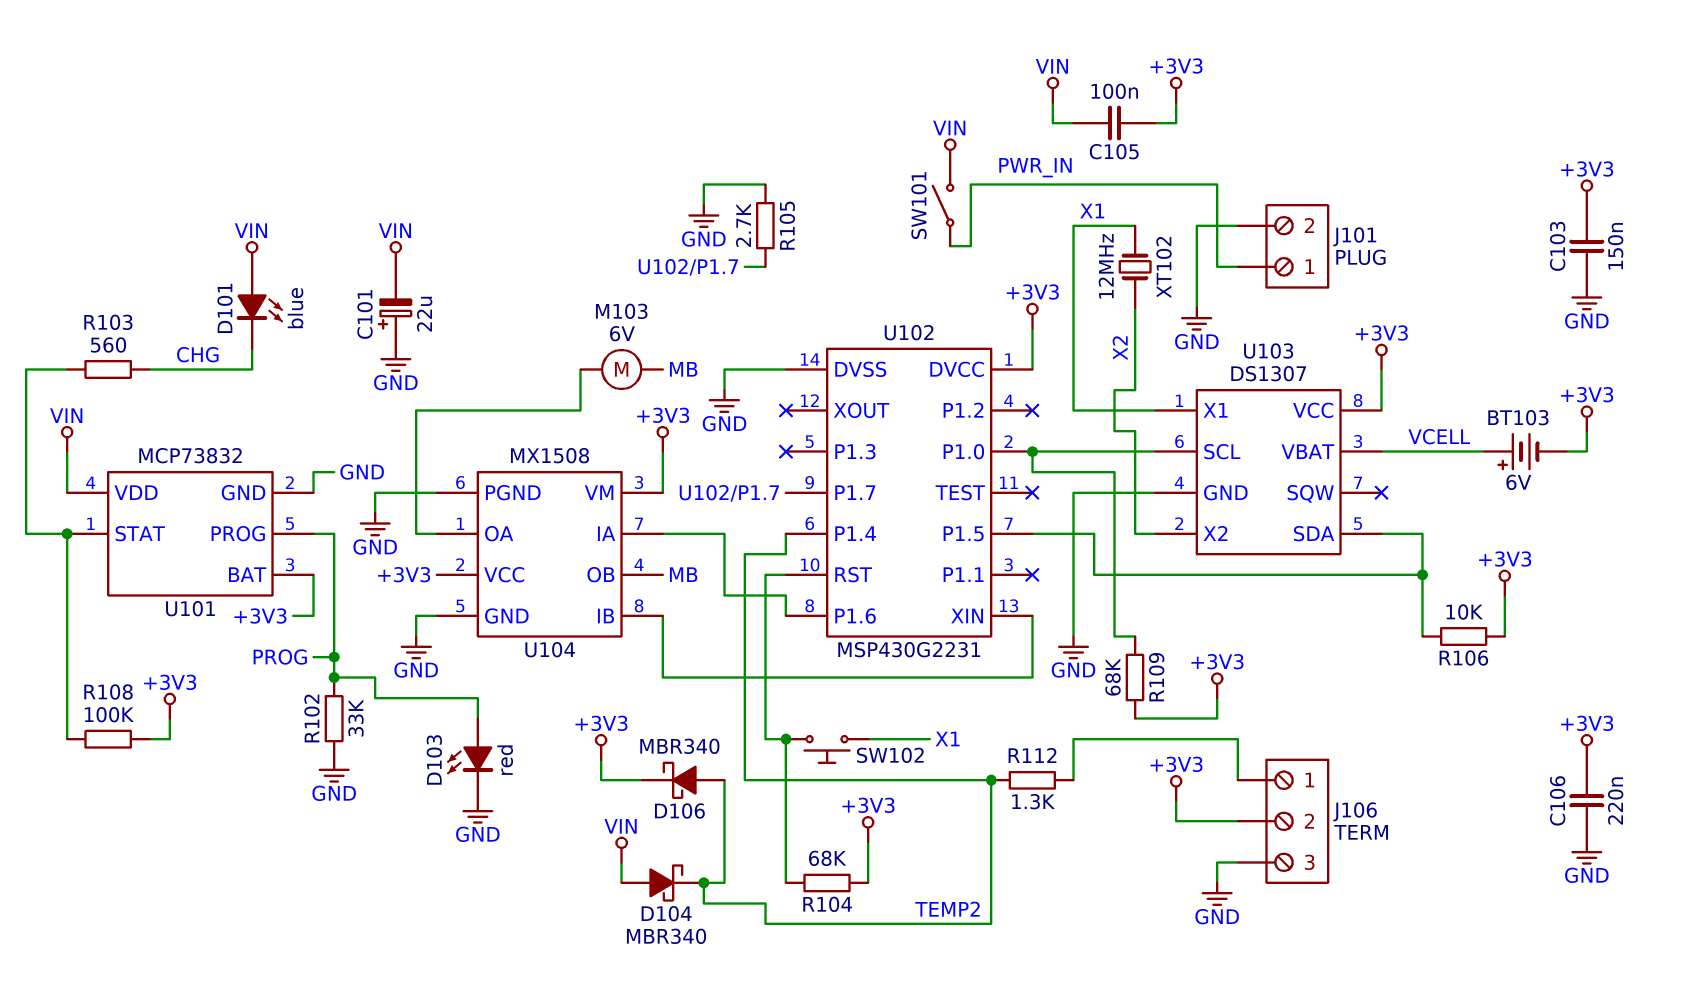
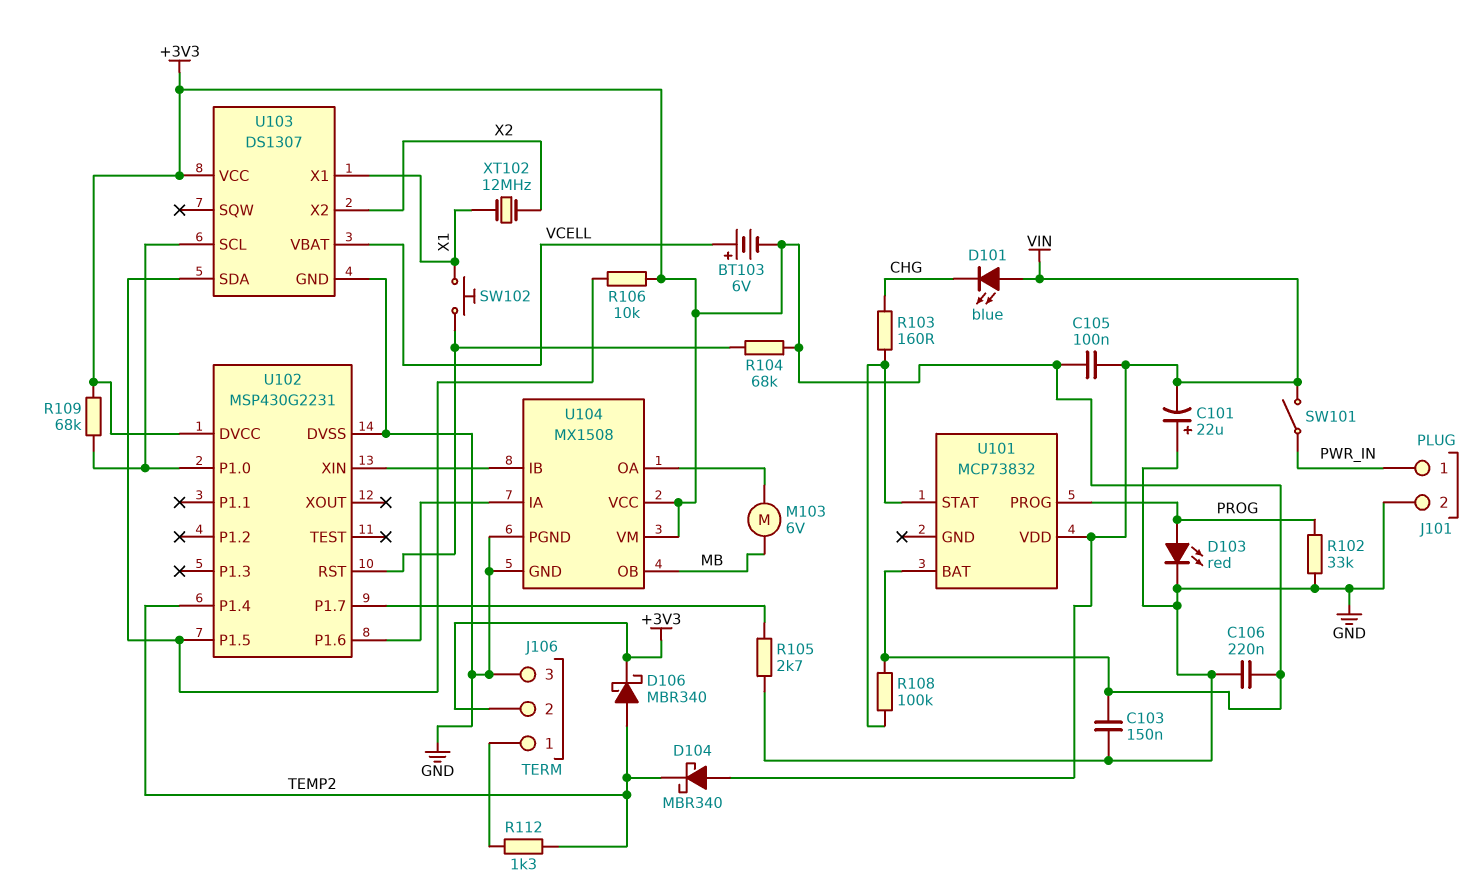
R103: 560 (CHG, U101/STAT) -> 160 (CHG, U101/STAT)
U101 pin GND: GND -> none

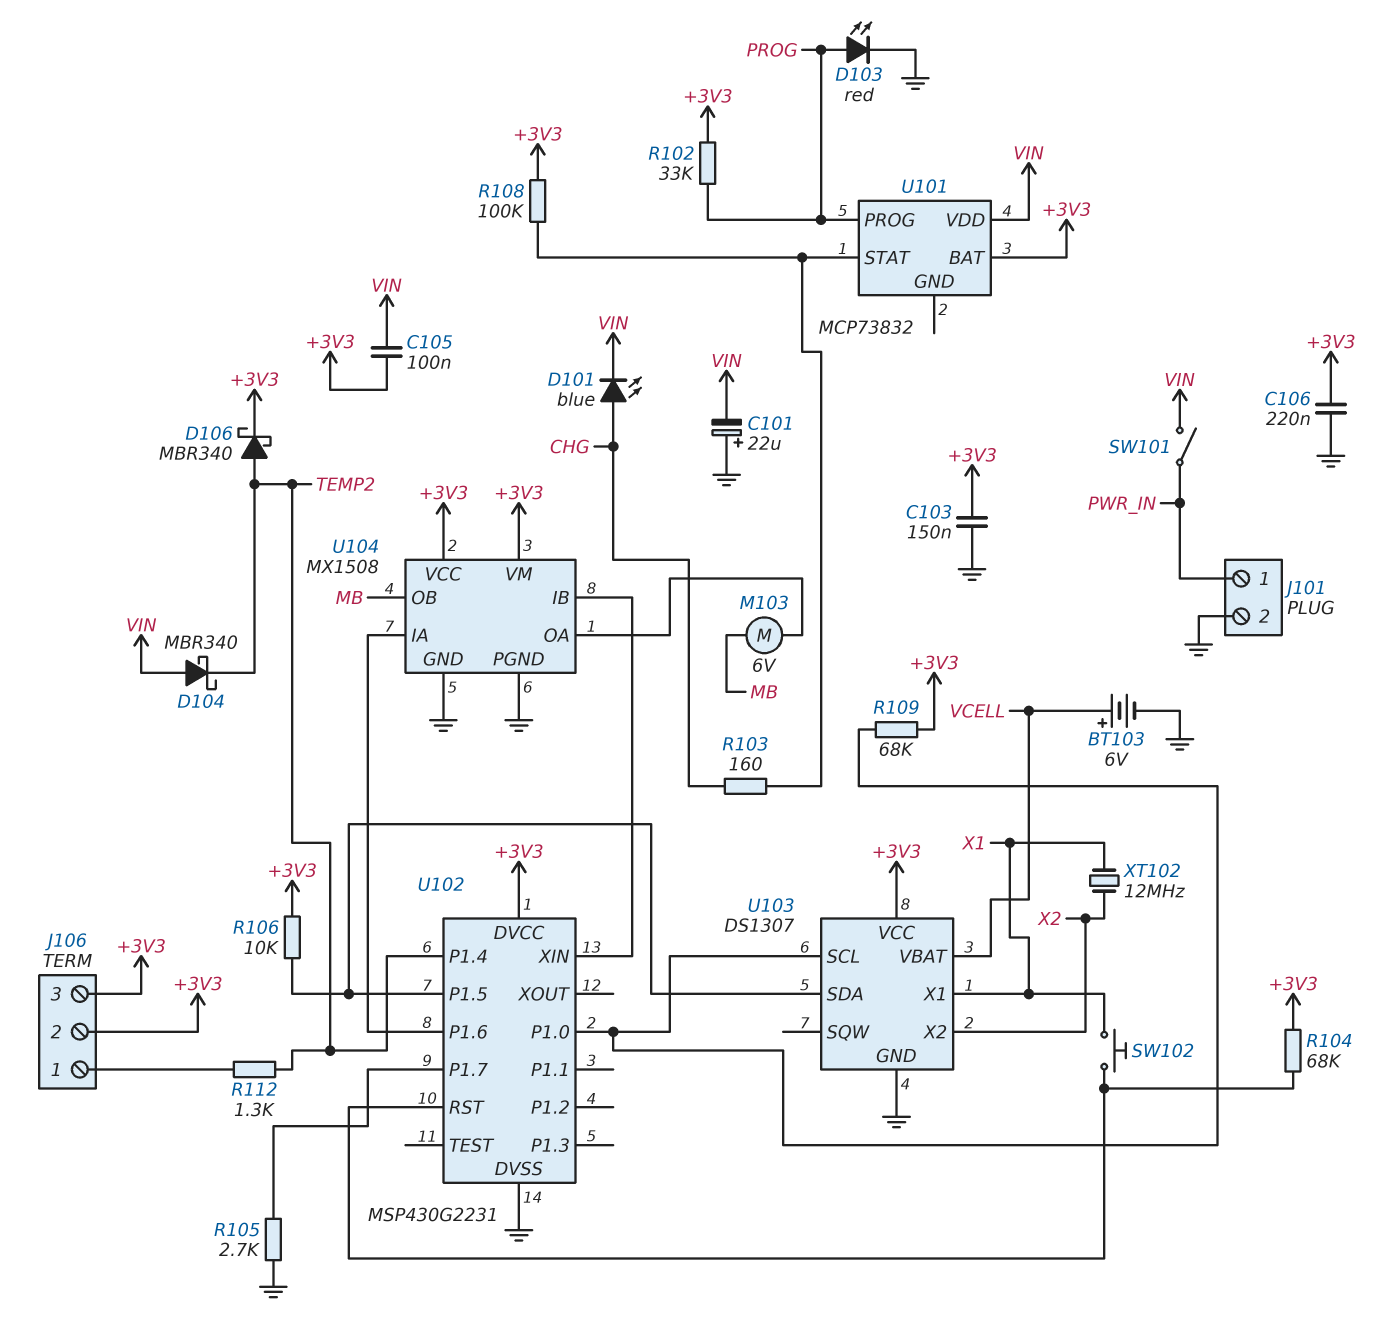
BT103: 6V (plus VCELL, minus +3V3) -> 6V (plus VCELL, minus GND)
D101: LED blue (A VIN, K CHG) -> LED blue (A CHG, K VIN)
J106 pin 3: GND -> +3V3
R102: 33k (GND, PROG) -> 33k (+3V3, PROG)

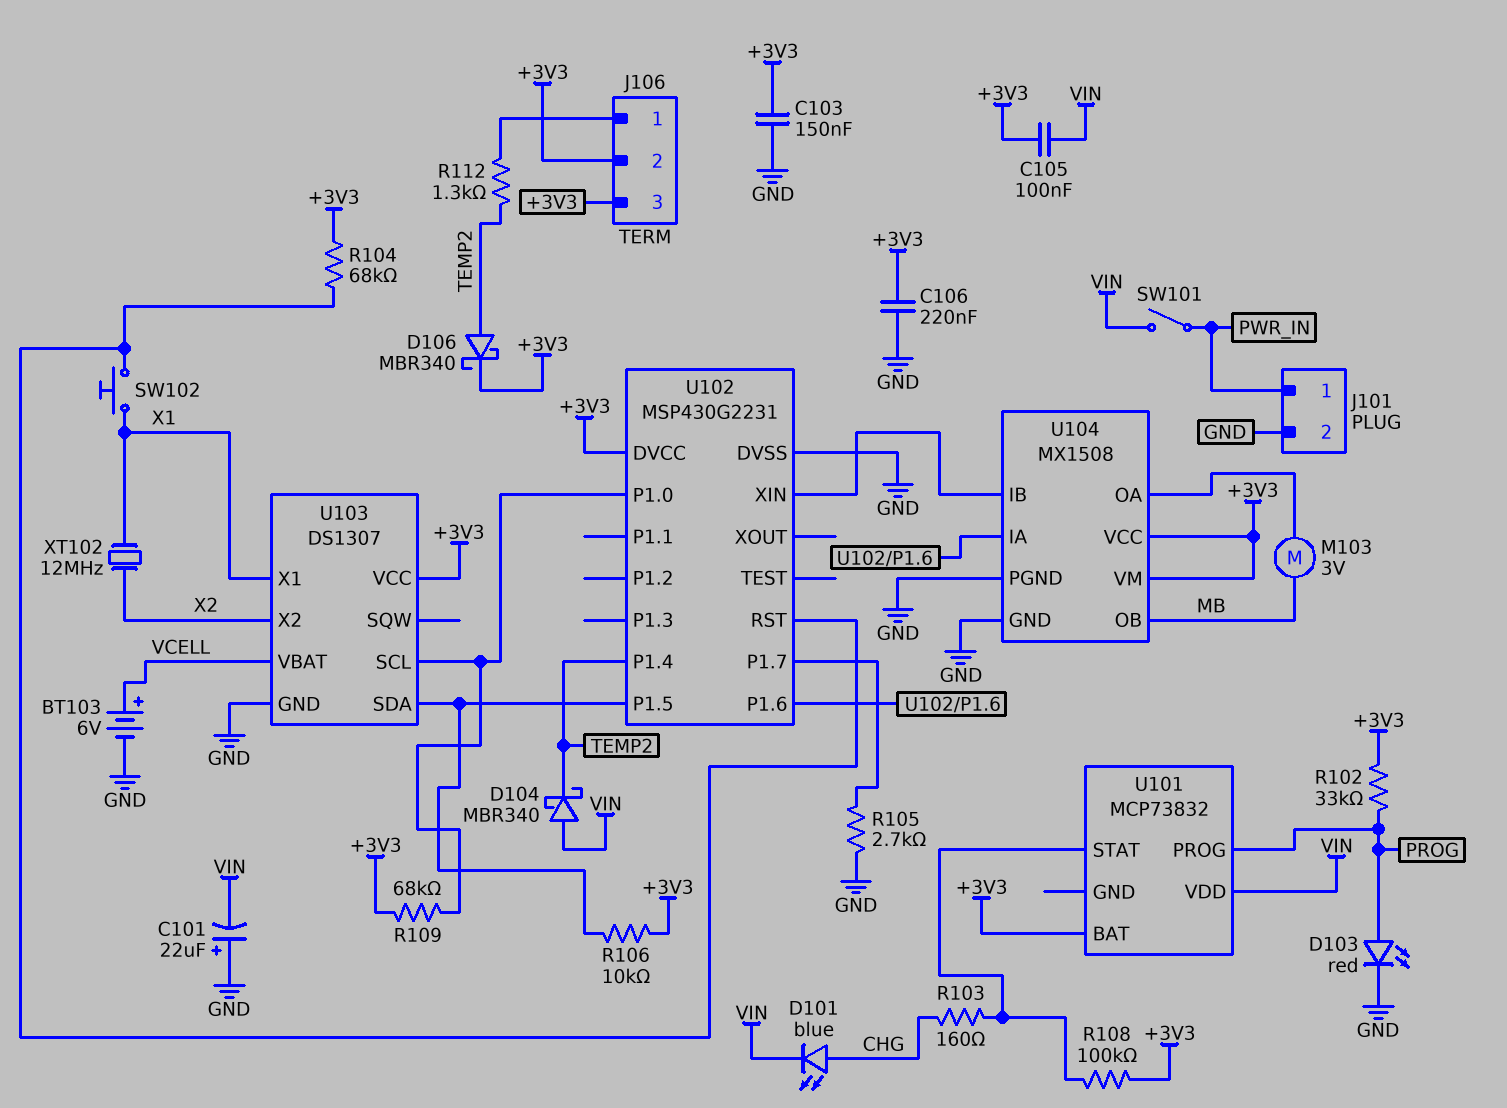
M103: motor 6V (MB, U104/OA) -> motor 3V (MB, U104/OA)

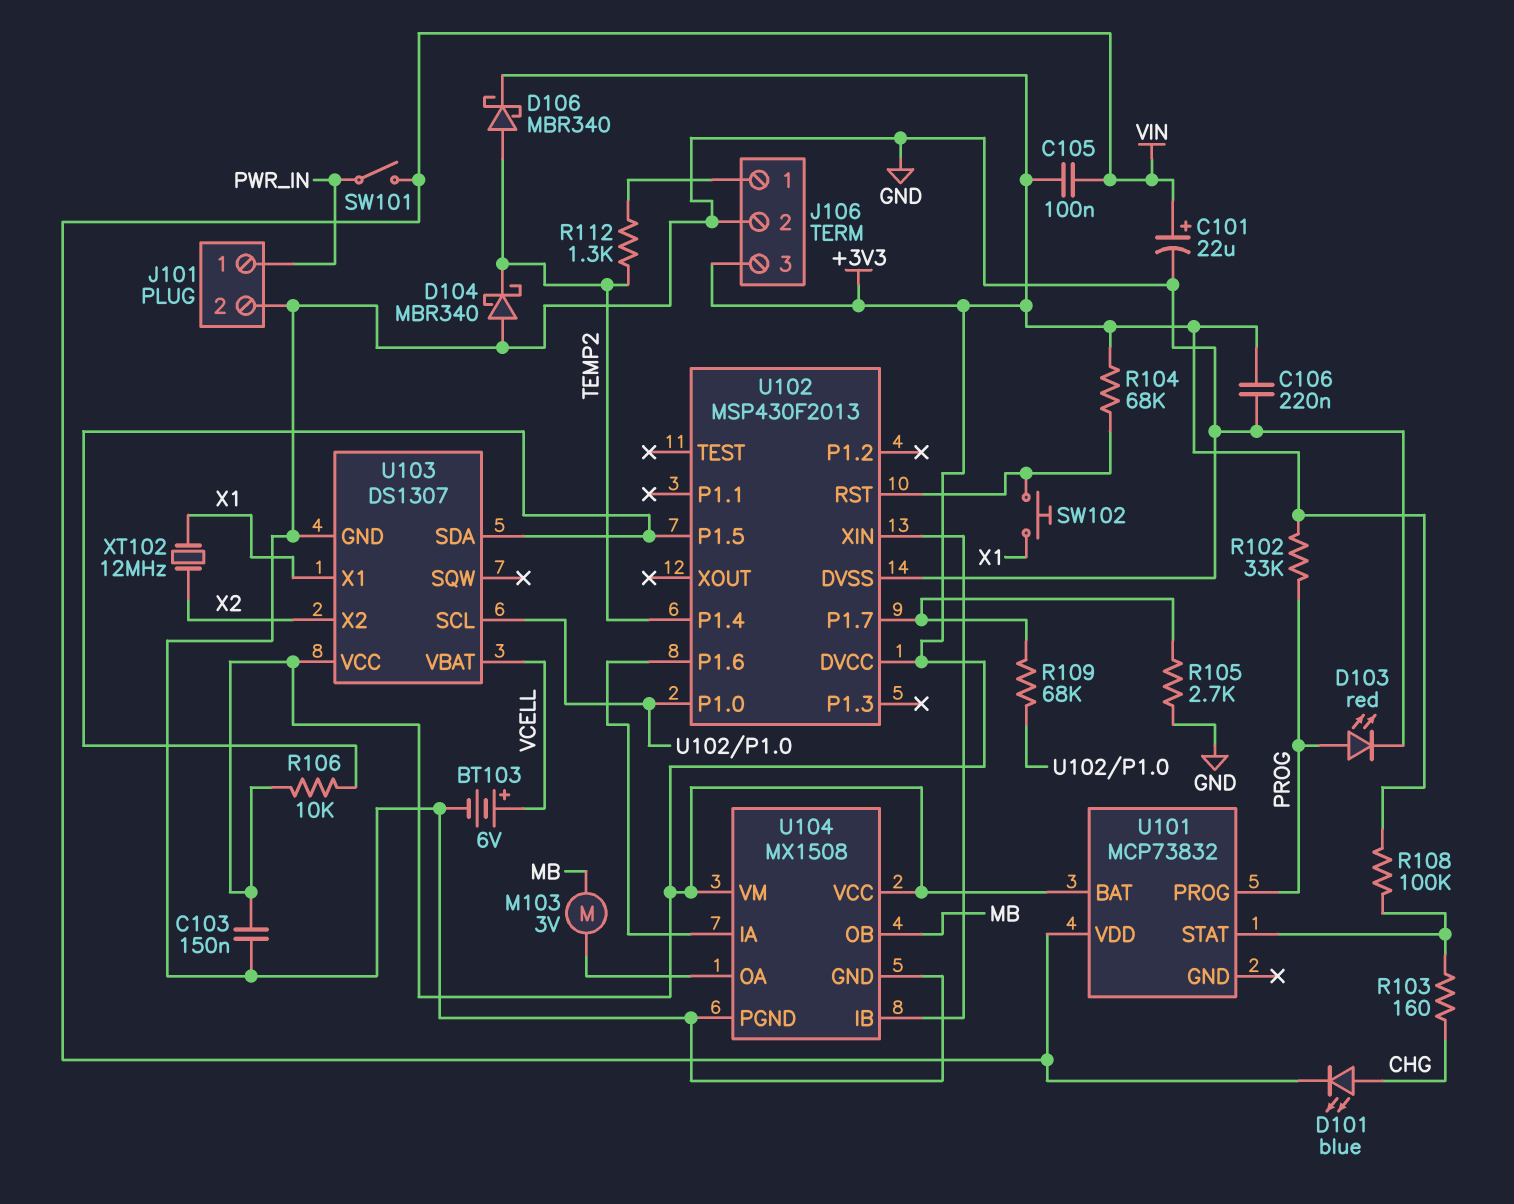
C101: 22uF (plus GND, minus VIN) -> 22uF (plus VIN, minus GND)
D104: schottky MBR340 (A VIN, K TEMP2) -> schottky MBR340 (A GND, K TEMP2)
J106 pin 2: +3V3 -> GND
R109: 68k (+3V3, U102/P1.0) -> 68k (U102/P1.0, U102/P1.7)
U102: MSP430G2231 -> MSP430F2013

